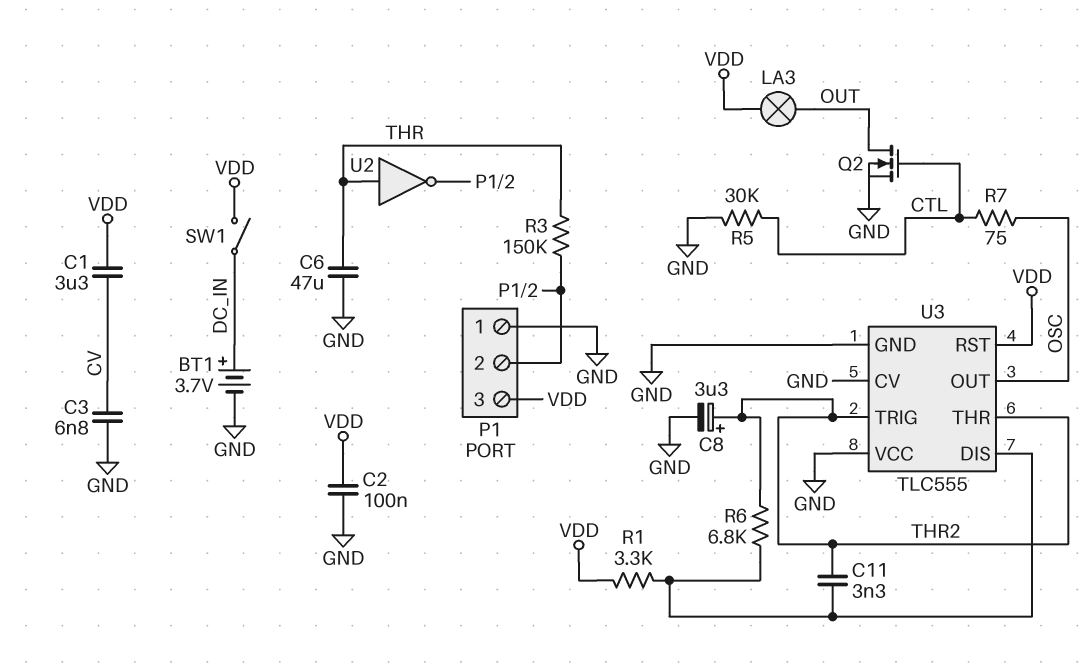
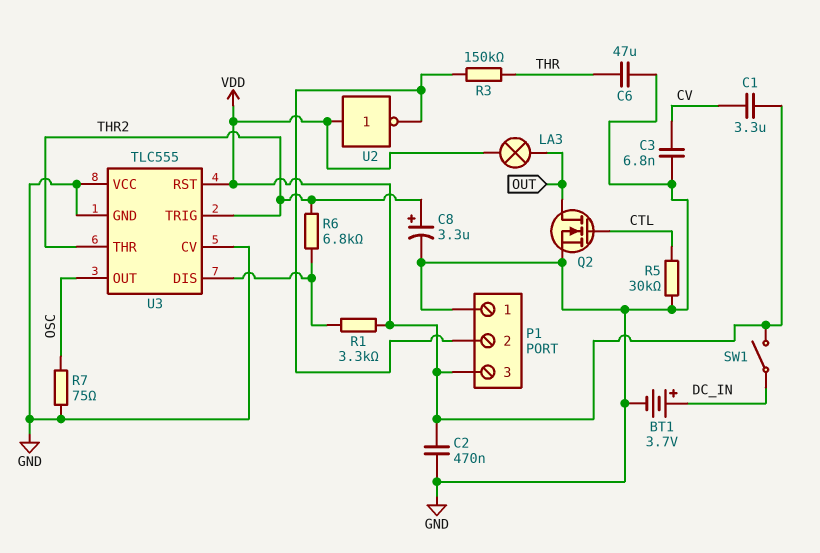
C2: 100nF (GND, VDD) -> 470nF (GND, VDD)
C11: 3.3nF (THR2, U3/DIS) -> none
R7: 75 (CTL, OSC) -> 75 (GND, OSC)
U2: NOT (in THR, out P1/2) -> NOT (in VDD, out P1/2)

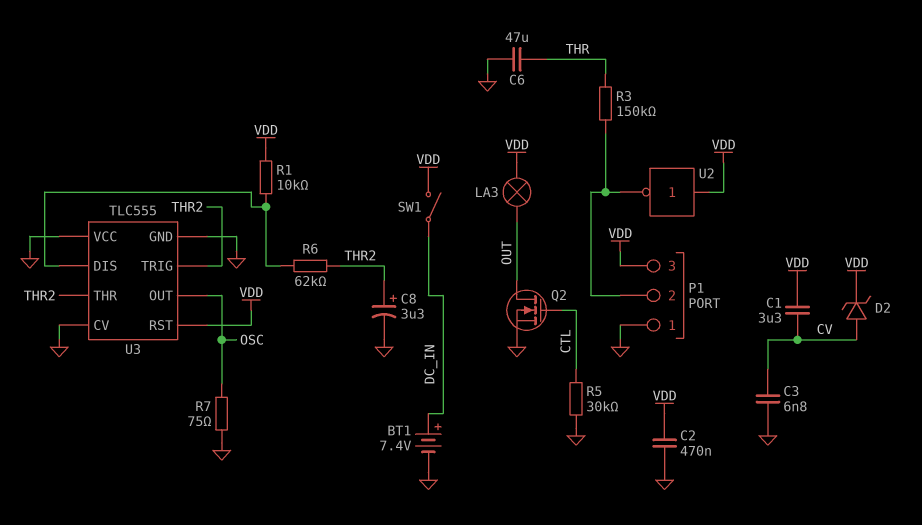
BT1: 3.7V (plus DC_IN, minus GND) -> 7.4V (plus DC_IN, minus GND)
D2: none -> zener (A CV, K VDD)
R1: 3.3k (U3/DIS, VDD) -> 10k (U3/DIS, VDD)
R6: 6.8k (THR2, U3/DIS) -> 62k (THR2, U3/DIS)

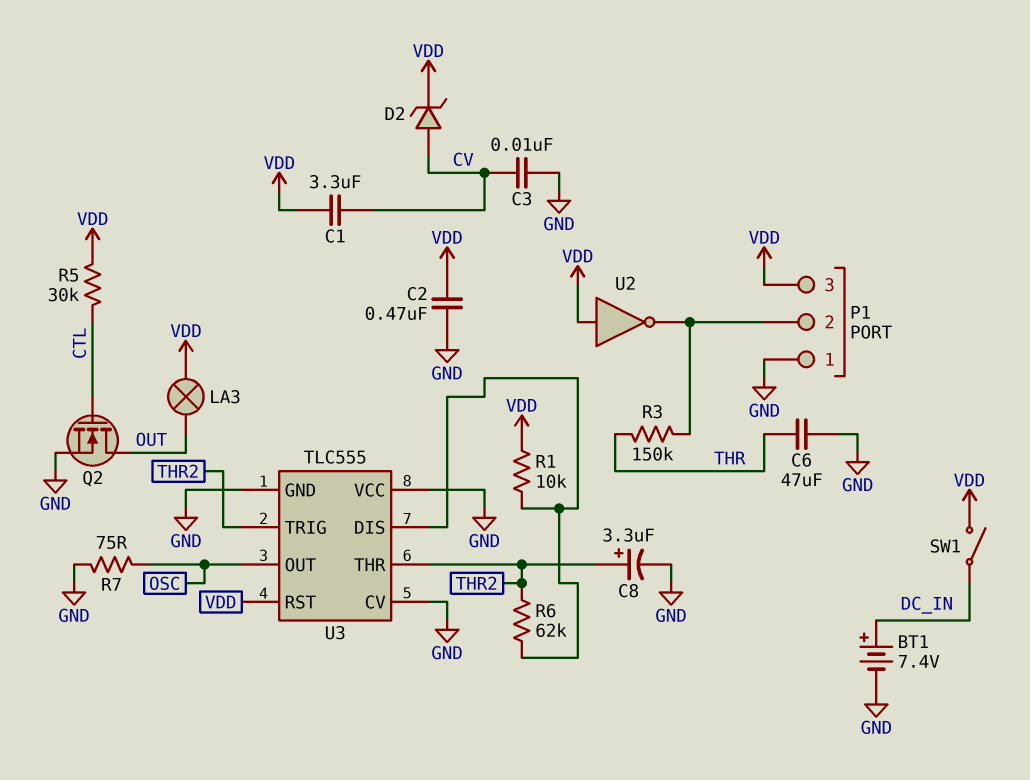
C3: 6.8nF (CV, GND) -> 10nF (CV, GND)
R5: 30k (CTL, GND) -> 30k (CTL, VDD)

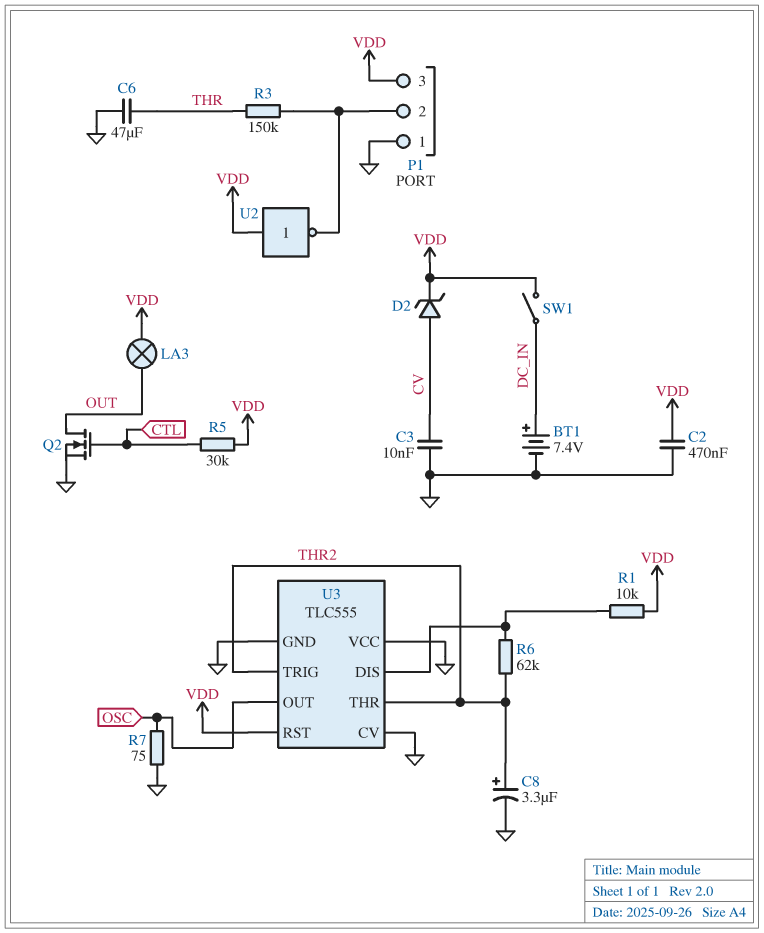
C1: 3.3uF (CV, VDD) -> none

